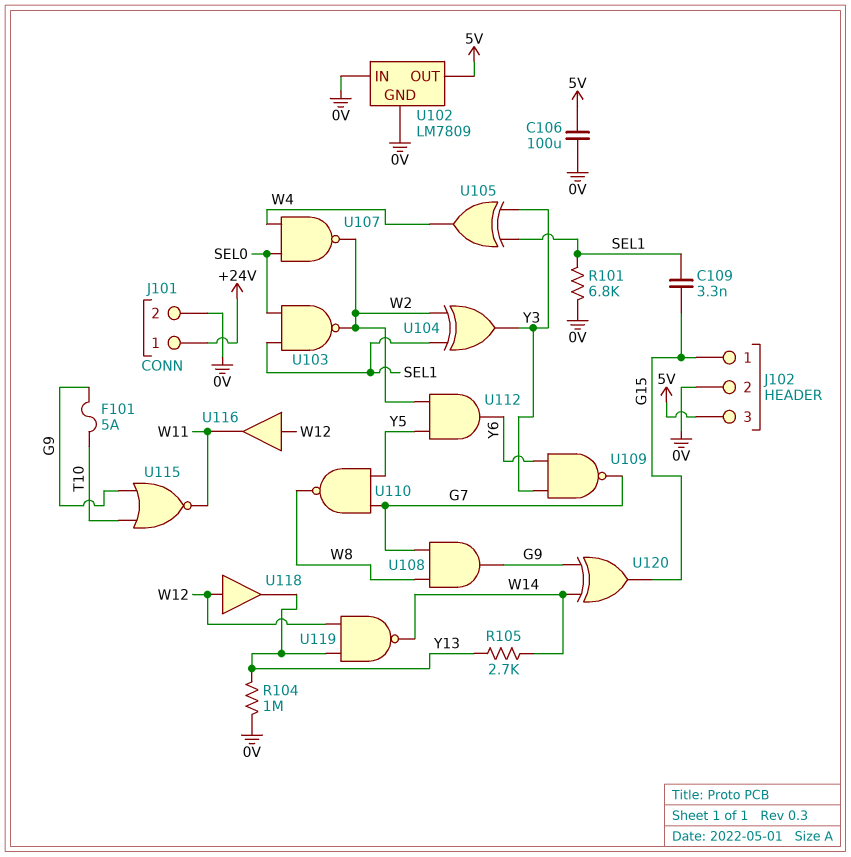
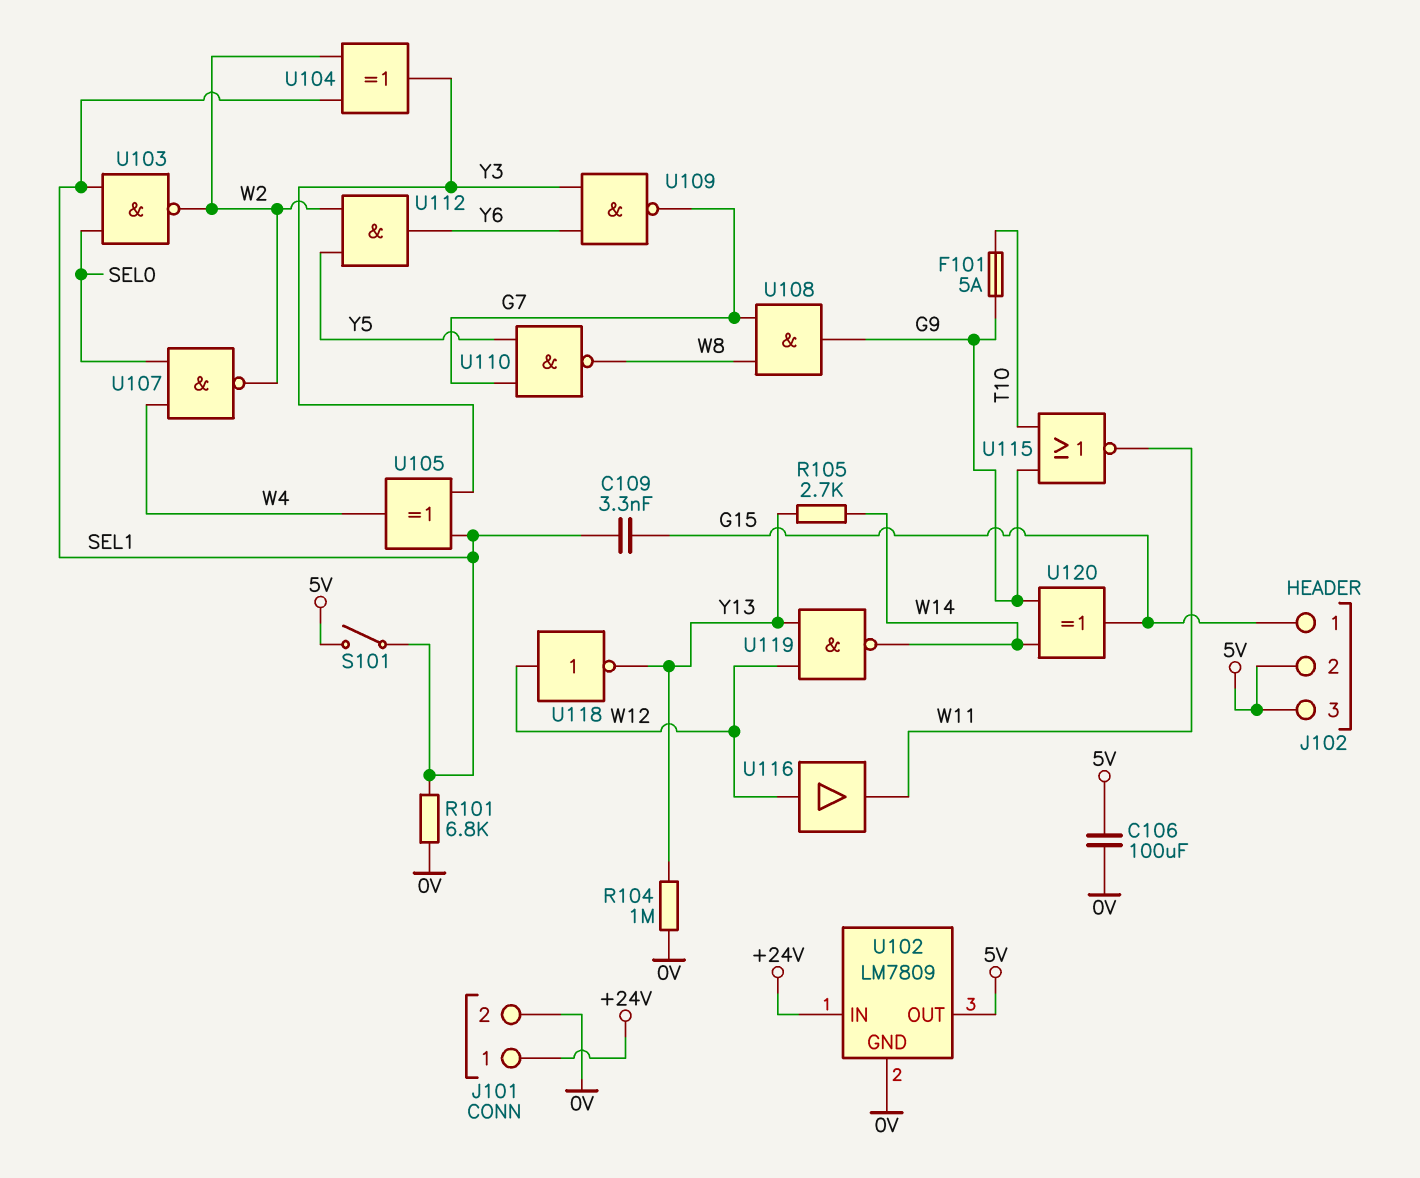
J102 pin 2: 0V -> 5V
S101: none -> switch (5V, SEL1)
U102 pin IN: 0V -> +24V
U118: buffer (in W12, out Y13) -> NOT (in W12, out Y13)

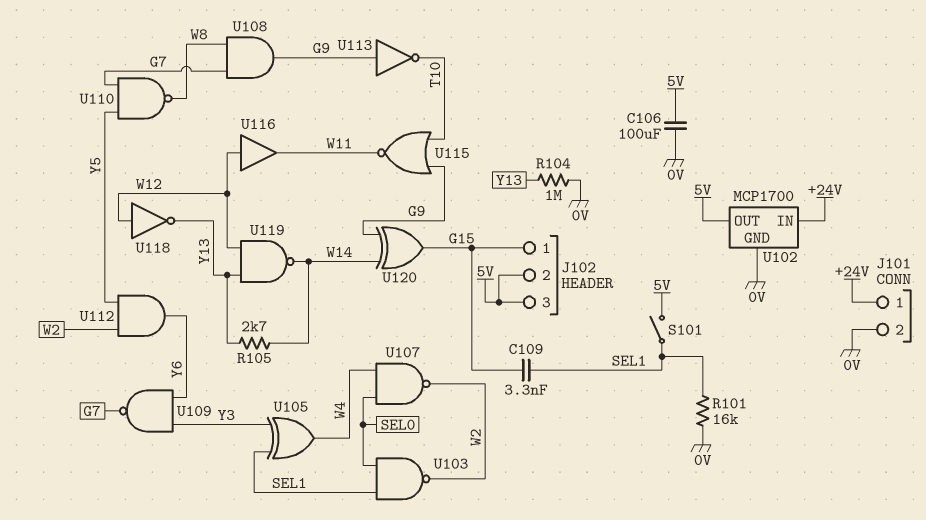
F101: 5A (G9, T10) -> none
R101: 6.8k (0V, SEL1) -> 16k (0V, SEL1)
U102: LM7809 -> MCP1700
U104: XOR (in SEL1, in W2, out Y3) -> none
U113: none -> NOT (in G9, out T10)

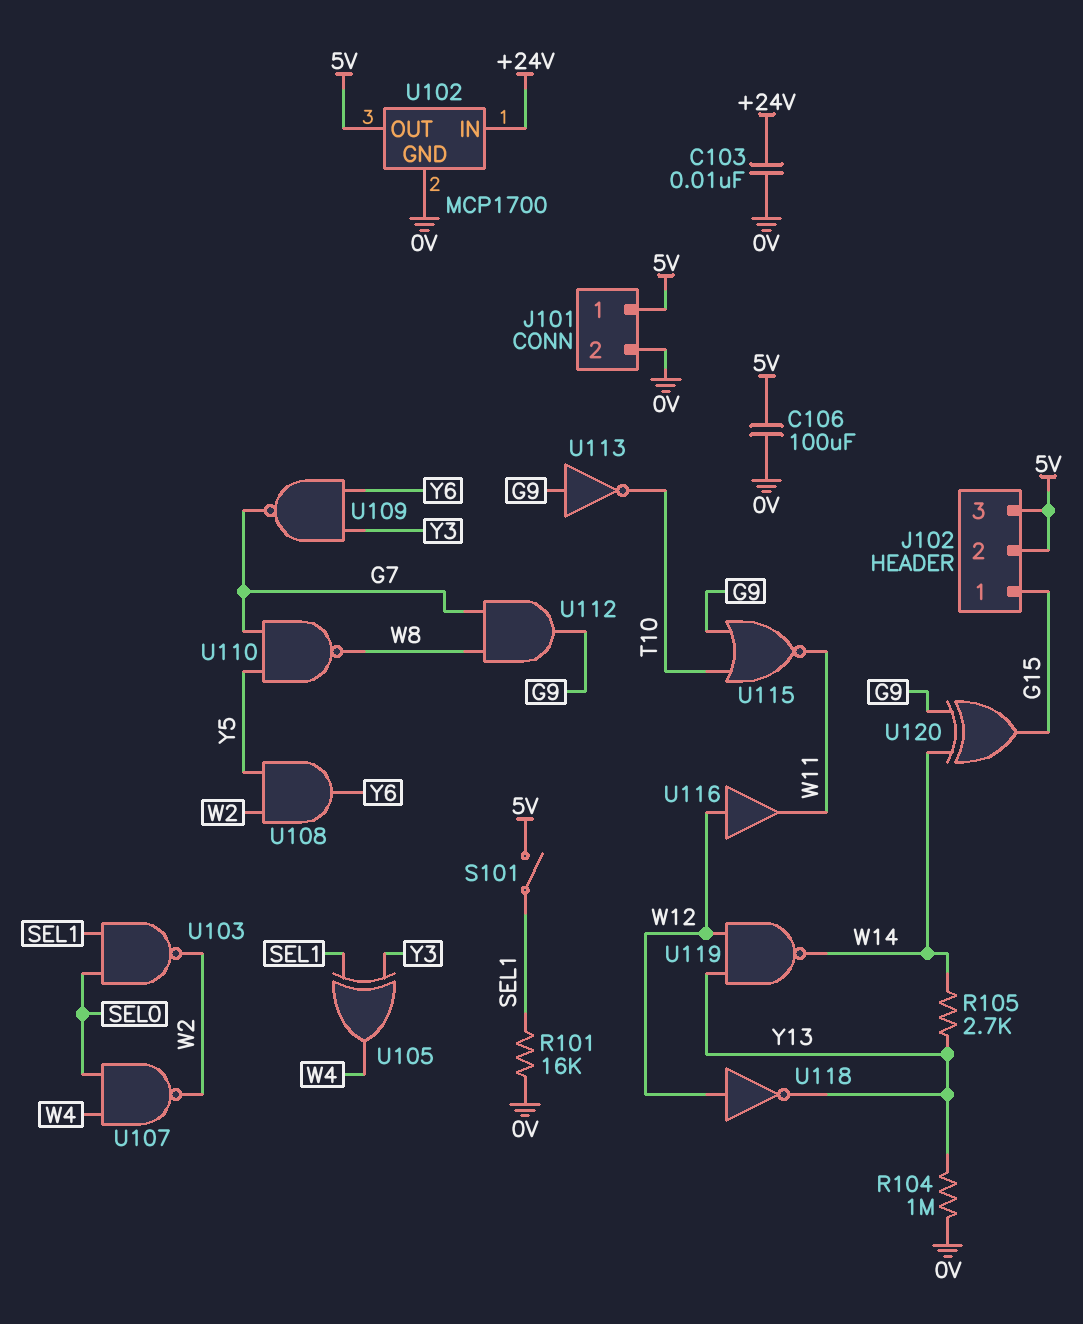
C103: none -> 10nF (+24V, 0V)
C109: 3.3nF (G15, SEL1) -> none
J101 pin 1: +24V -> 5V
U108: AND (in G7, in W8, out G9) -> AND (in W2, in Y5, out Y6)
U112: AND (in W2, in Y5, out Y6) -> AND (in G7, in W8, out G9)

